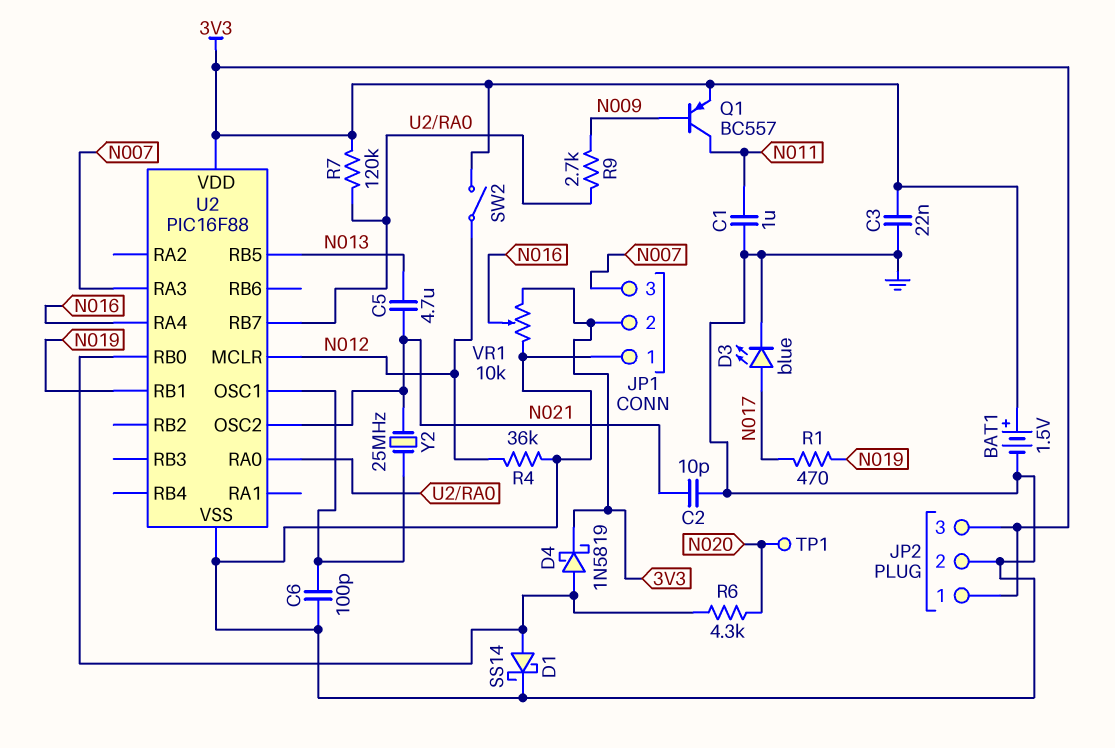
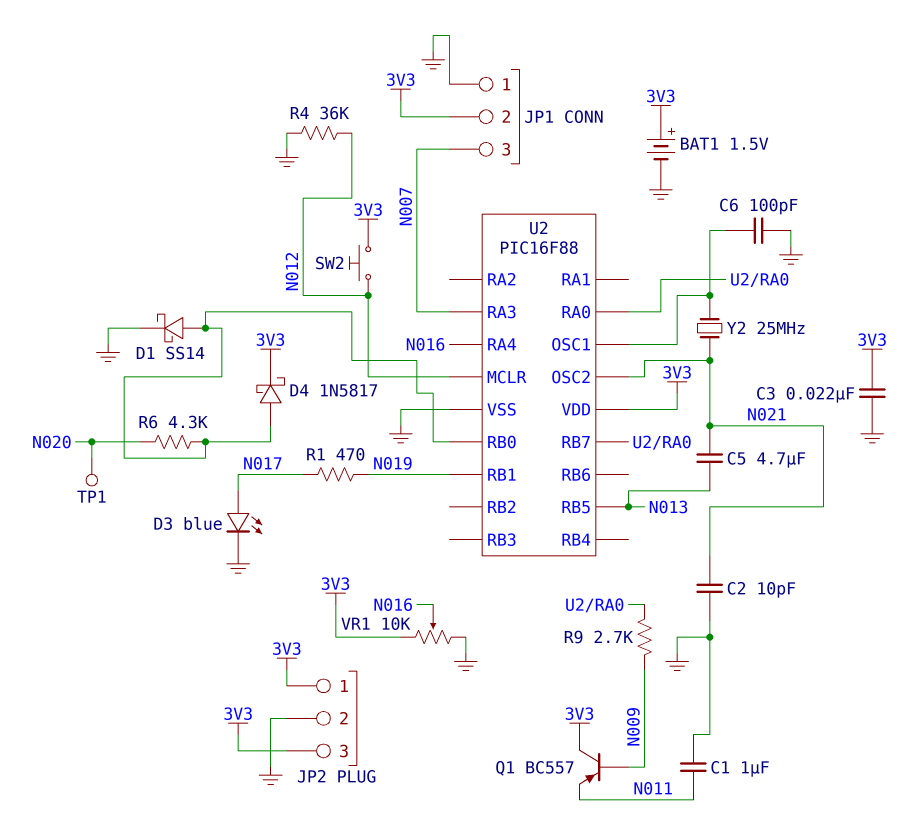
D4: schottky 1N5819 (A U2/RB0, K 3V3) -> schottky 1N5817 (A U2/RB0, K 3V3)
Q1: PNP BC557 (B N009, C N011, E 3V3) -> PNP BC557 (B N009, C 3V3, E N011)
R7: 120k (3V3, U2/RA0) -> none
SW2: switch (3V3, N012) -> button (3V3, N012)

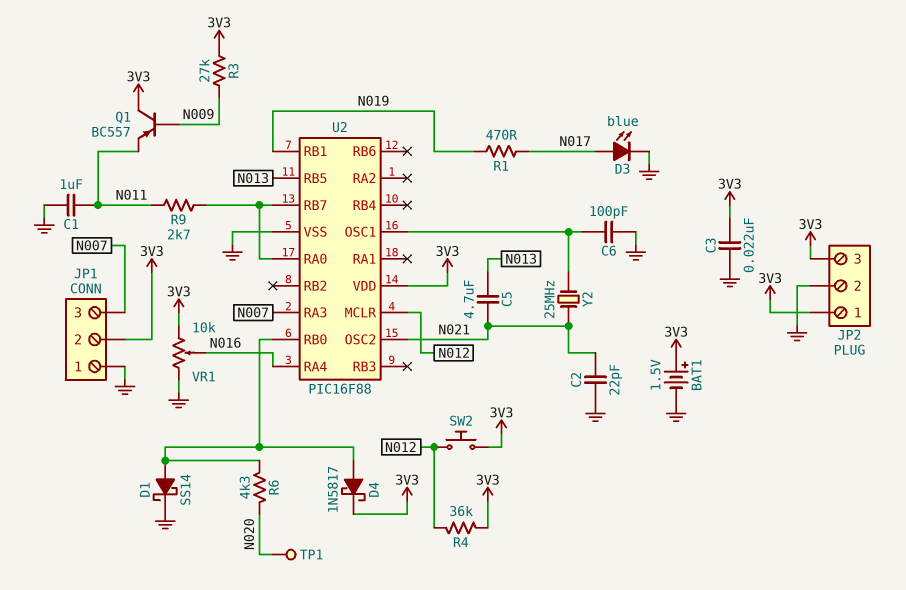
C2: 10pF (GND, N021) -> 22pF (GND, N021)
R3: none -> 27k (3V3, N009)
R4: 36k (GND, N012) -> 36k (3V3, N012)
R9: 2.7k (N009, U2/RA0) -> 2.7k (N011, U2/RA0)

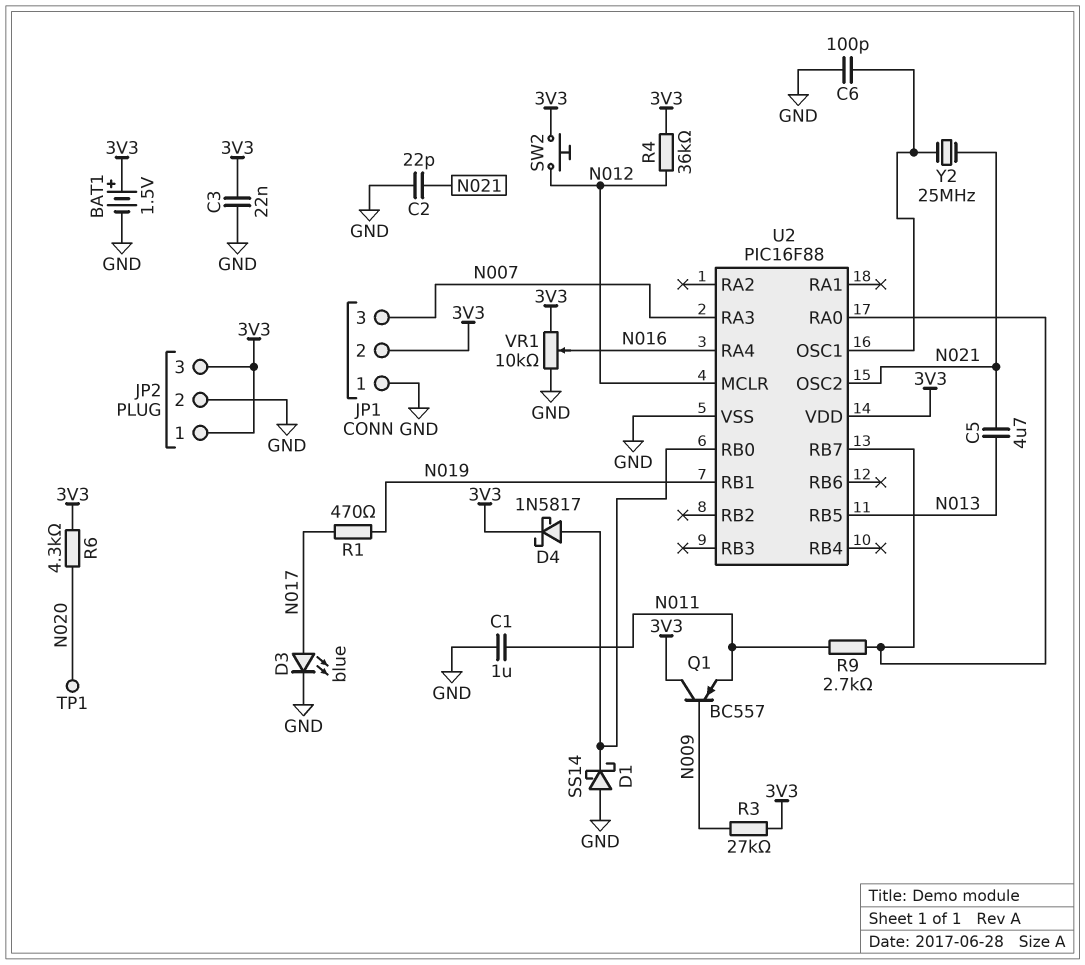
D1: schottky SS14 (A U2/RB0, K GND) -> schottky SS14 (A GND, K U2/RB0)
R6: 4.3k (N020, U2/RB0) -> 4.3k (3V3, N020)

